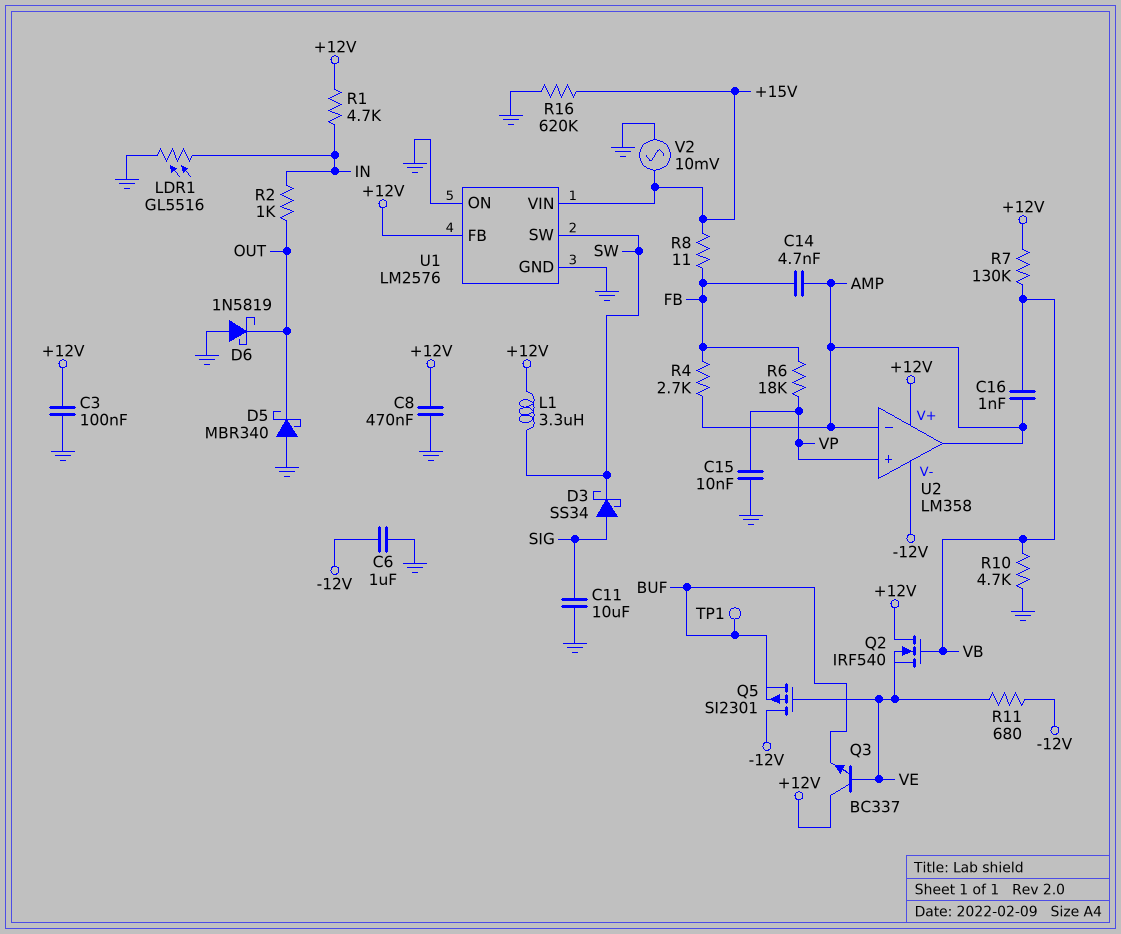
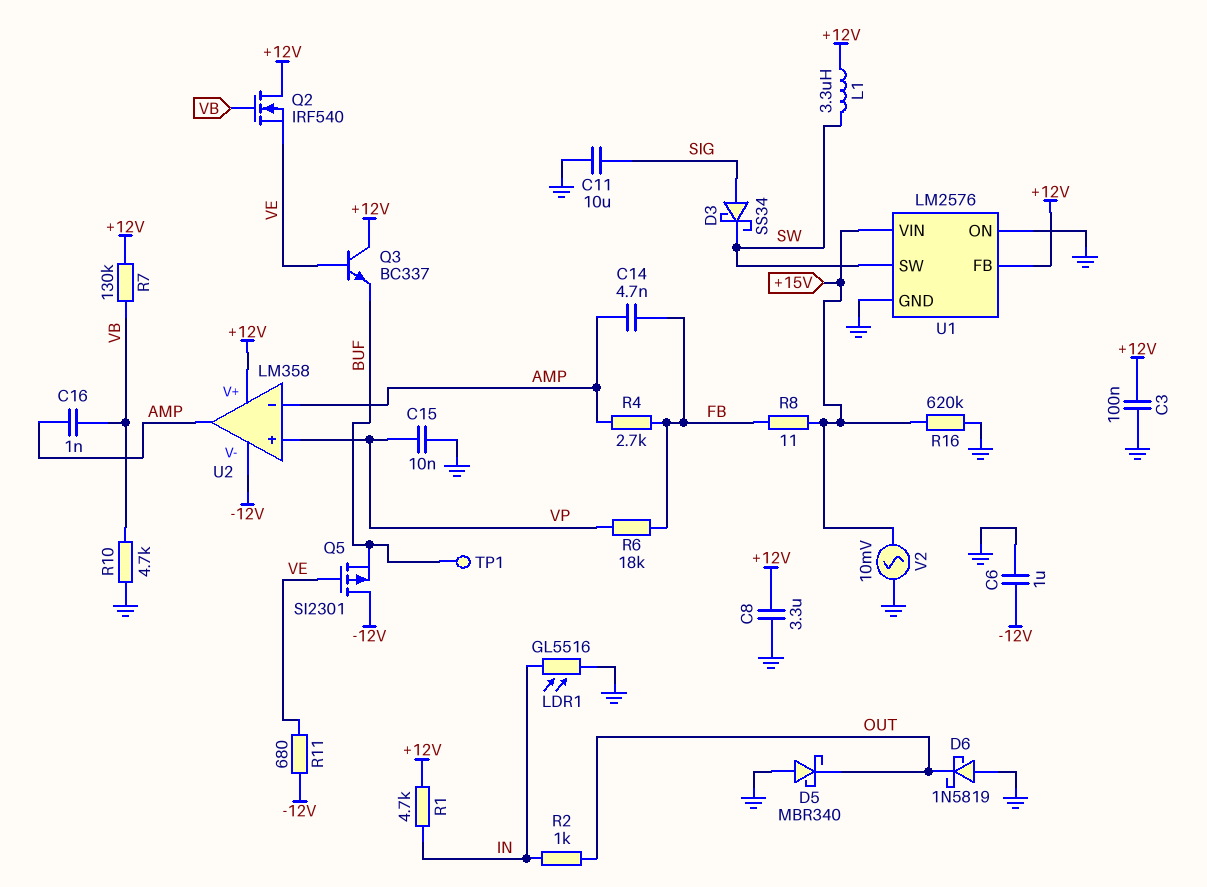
C8: 470nF (+12V, GND) -> 3.3uF (+12V, GND)

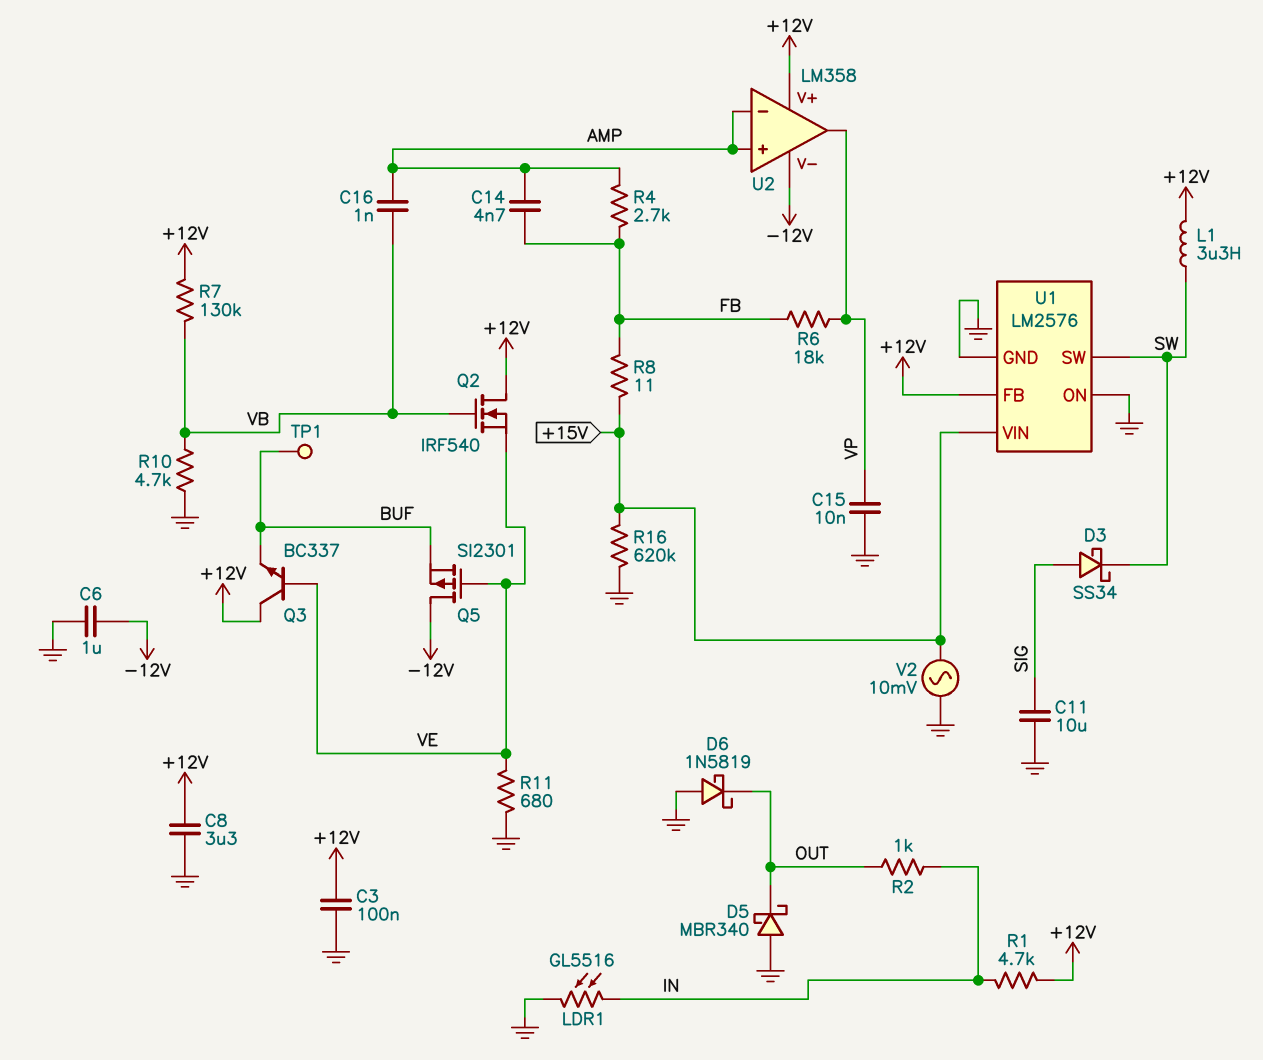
R11: 680 (-12V, VE) -> 680 (GND, VE)
U2 pin in+: VP -> AMP
U2 pin out: AMP -> VP

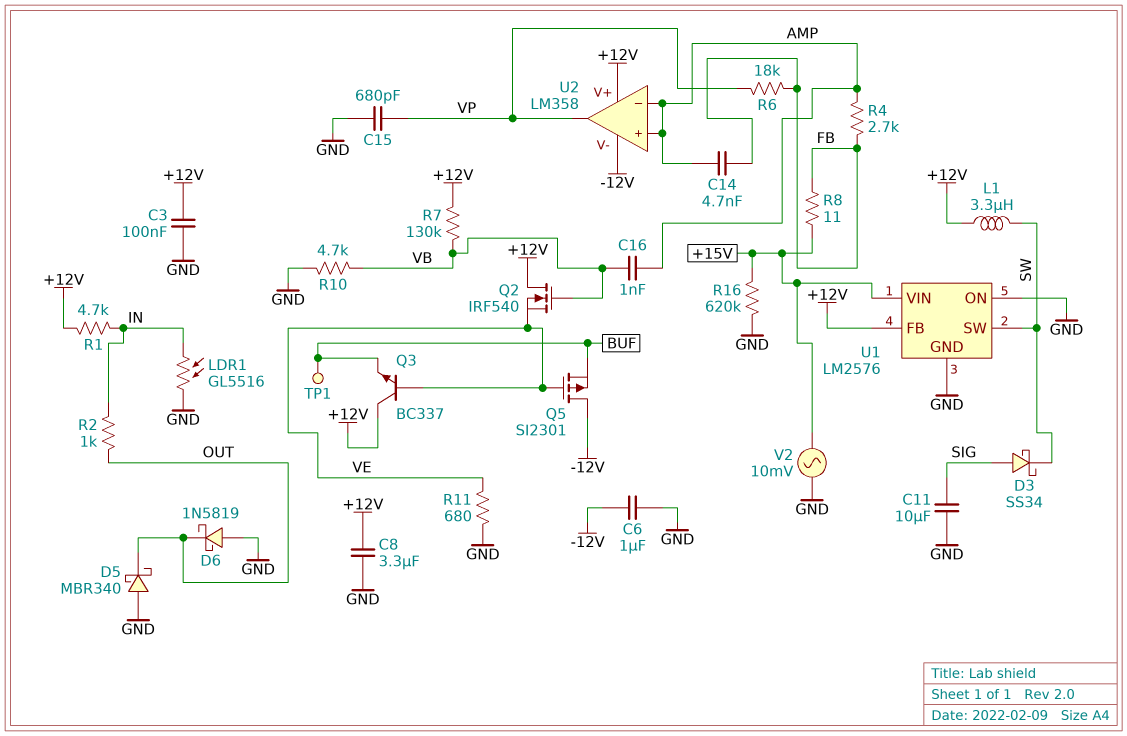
C15: 10nF (GND, VP) -> 680pF (GND, VP)

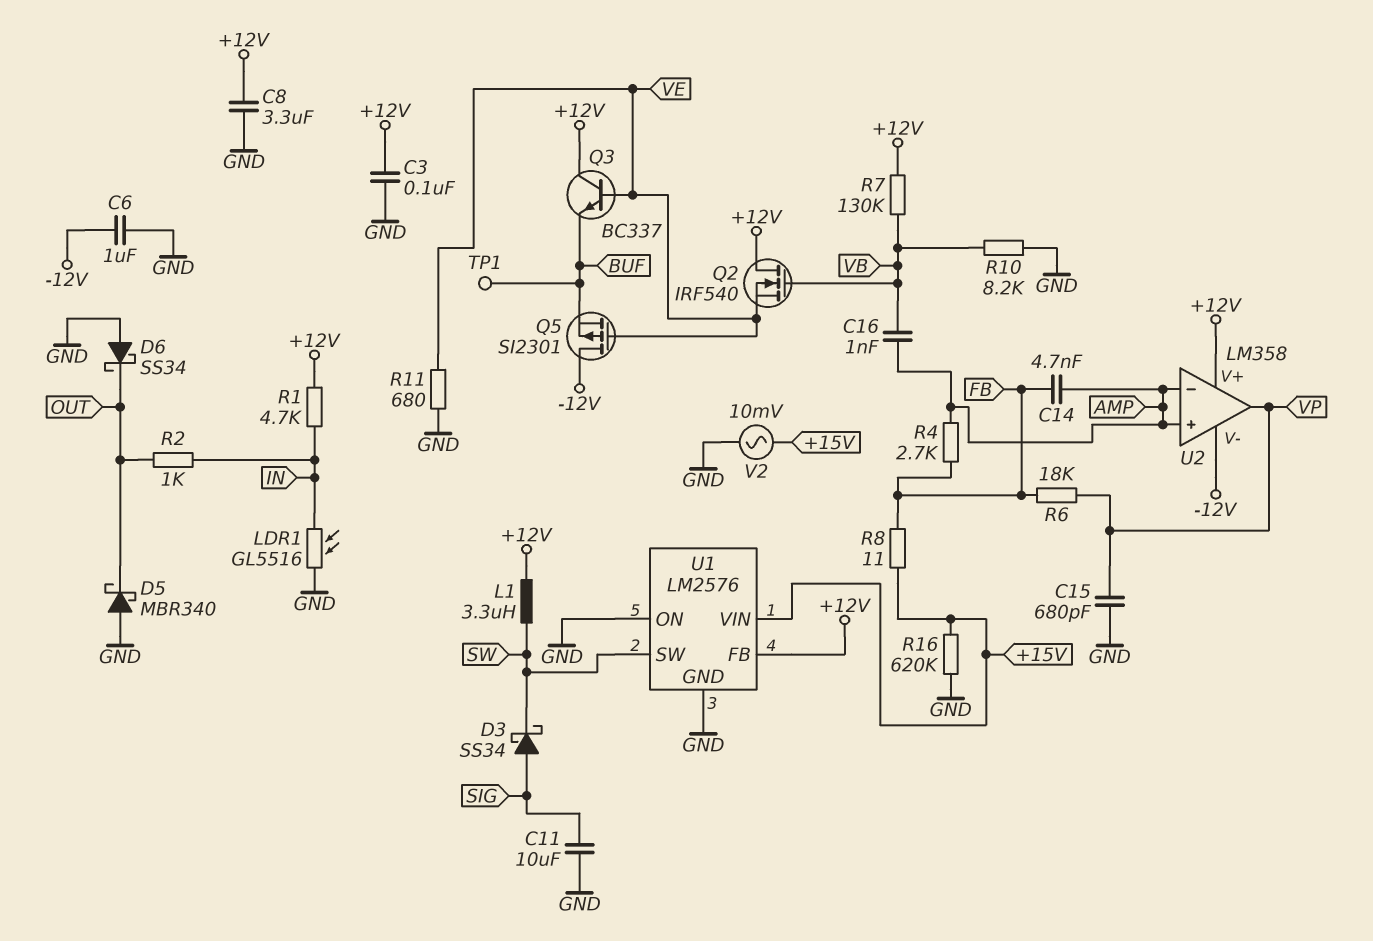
D6: schottky 1N5819 (A GND, K OUT) -> schottky SS34 (A GND, K OUT)
R10: 4.7k (GND, VB) -> 8.2k (GND, VB)

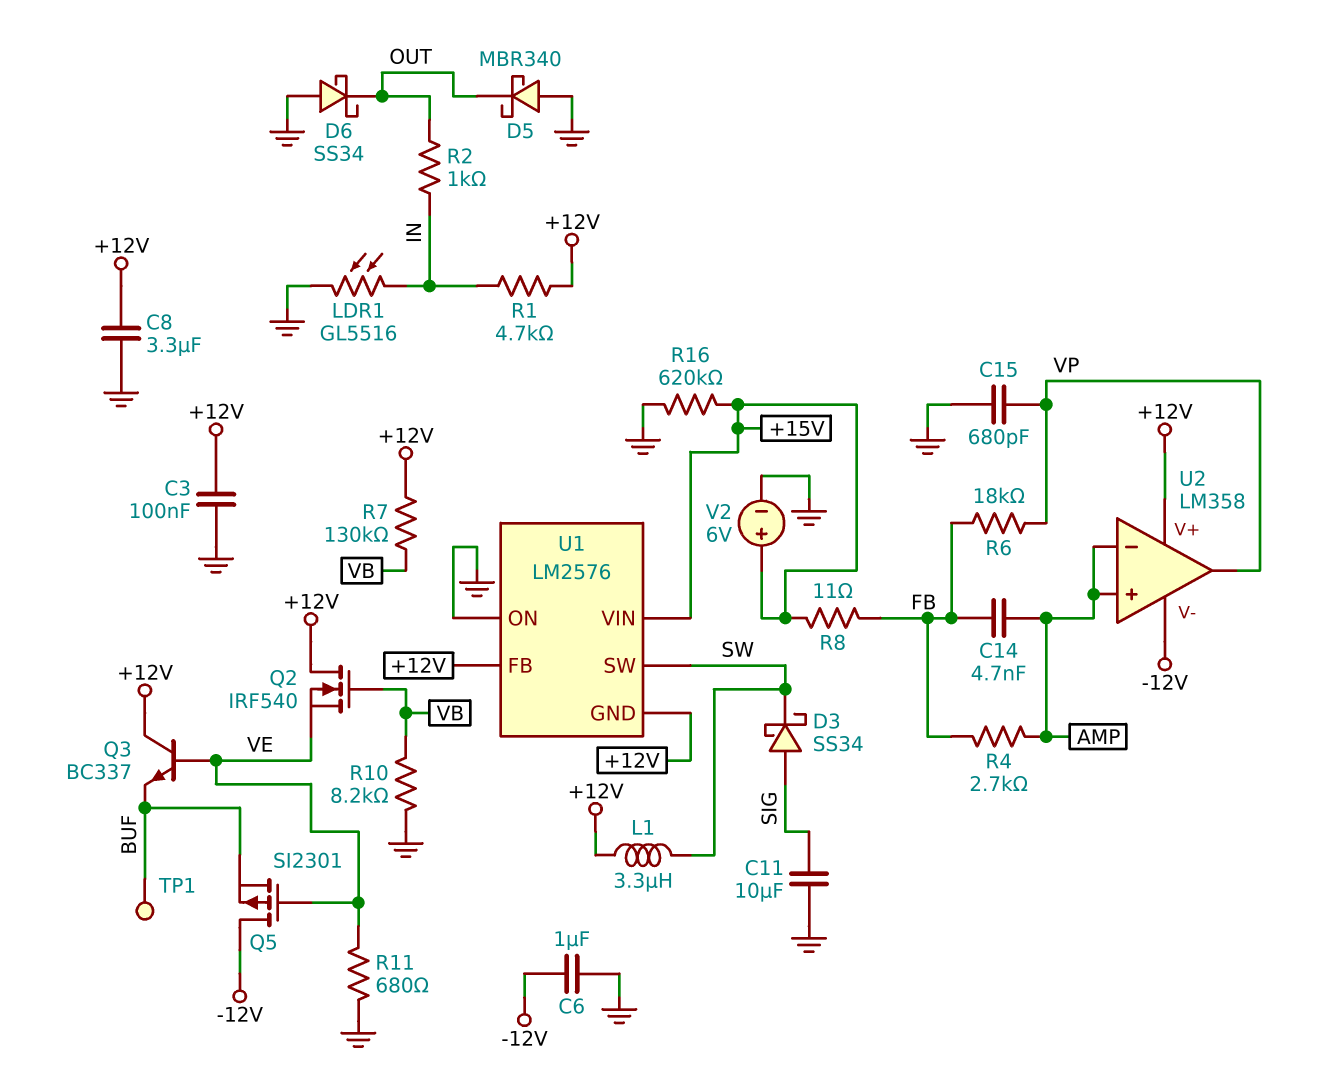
C16: 1nF (AMP, VB) -> none
U1 pin GND: GND -> +12V
V2: AC 10mV (+15V, GND) -> 6V (plus +15V, minus GND)

